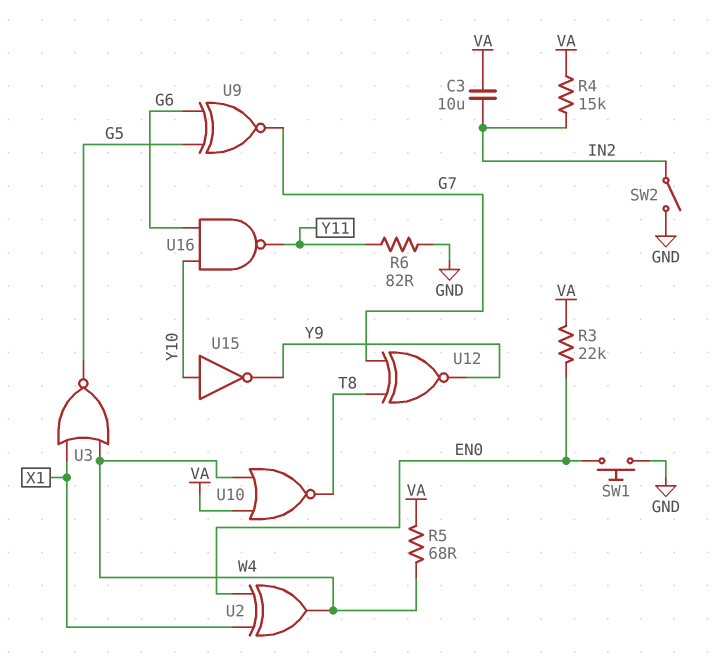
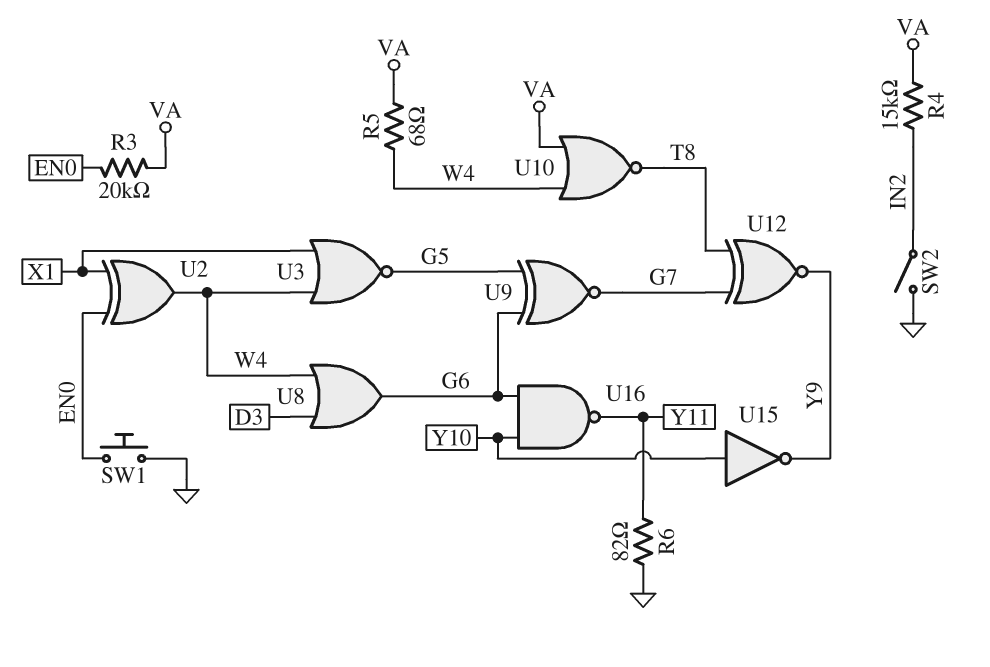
C3: 10uF (IN2, VA) -> none
R3: 22k (EN0, VA) -> 20k (EN0, VA)
U8: none -> OR (in D3, in W4, out G6)

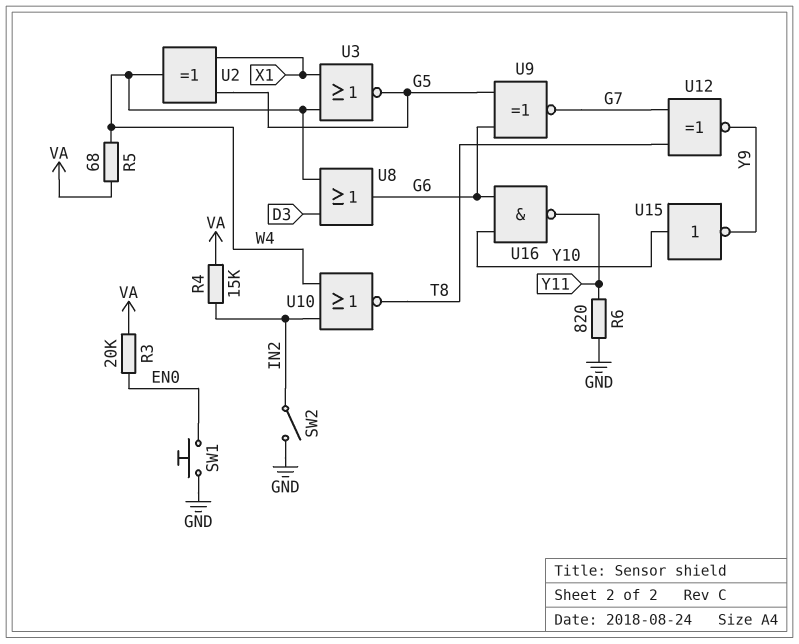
R6: 82 (GND, Y11) -> 820 (GND, Y11)
U2: XOR (in EN0, in X1, out W4) -> XOR (in G5, in X1, out W4)
U10: NOR (in VA, in W4, out T8) -> NOR (in IN2, in W4, out T8)

